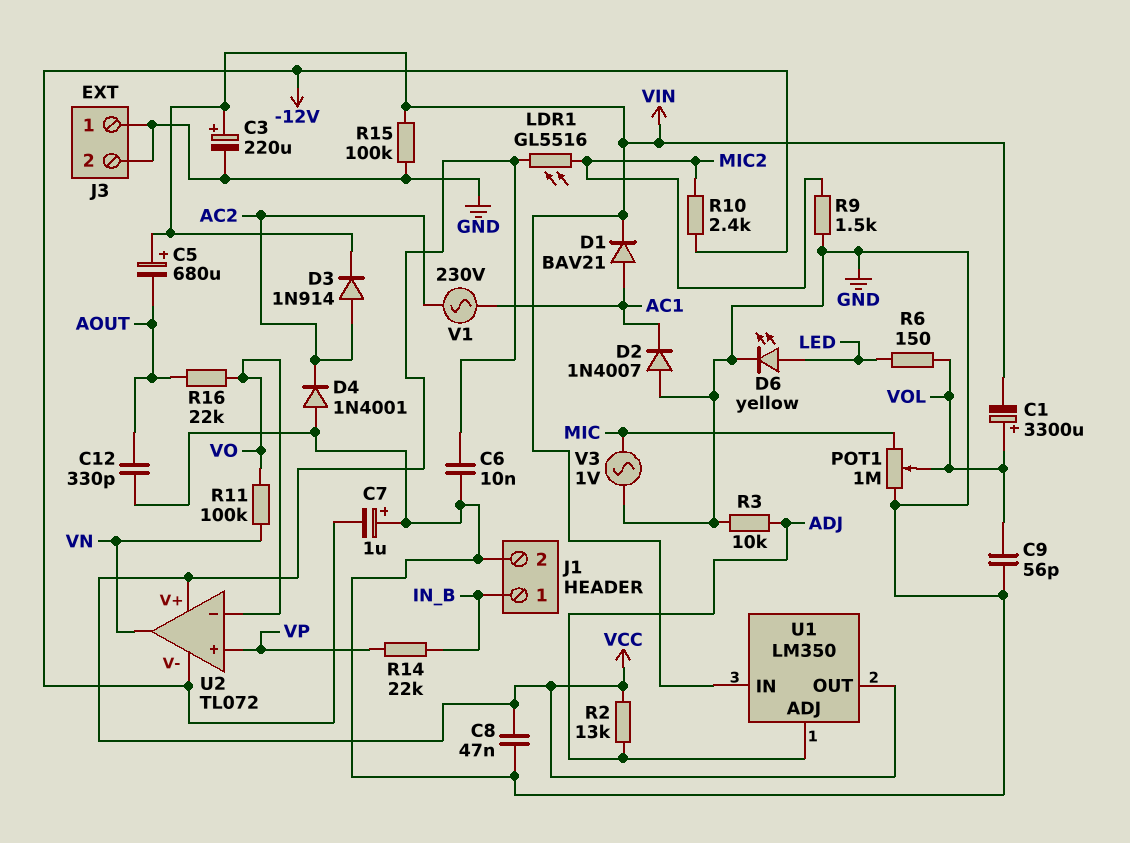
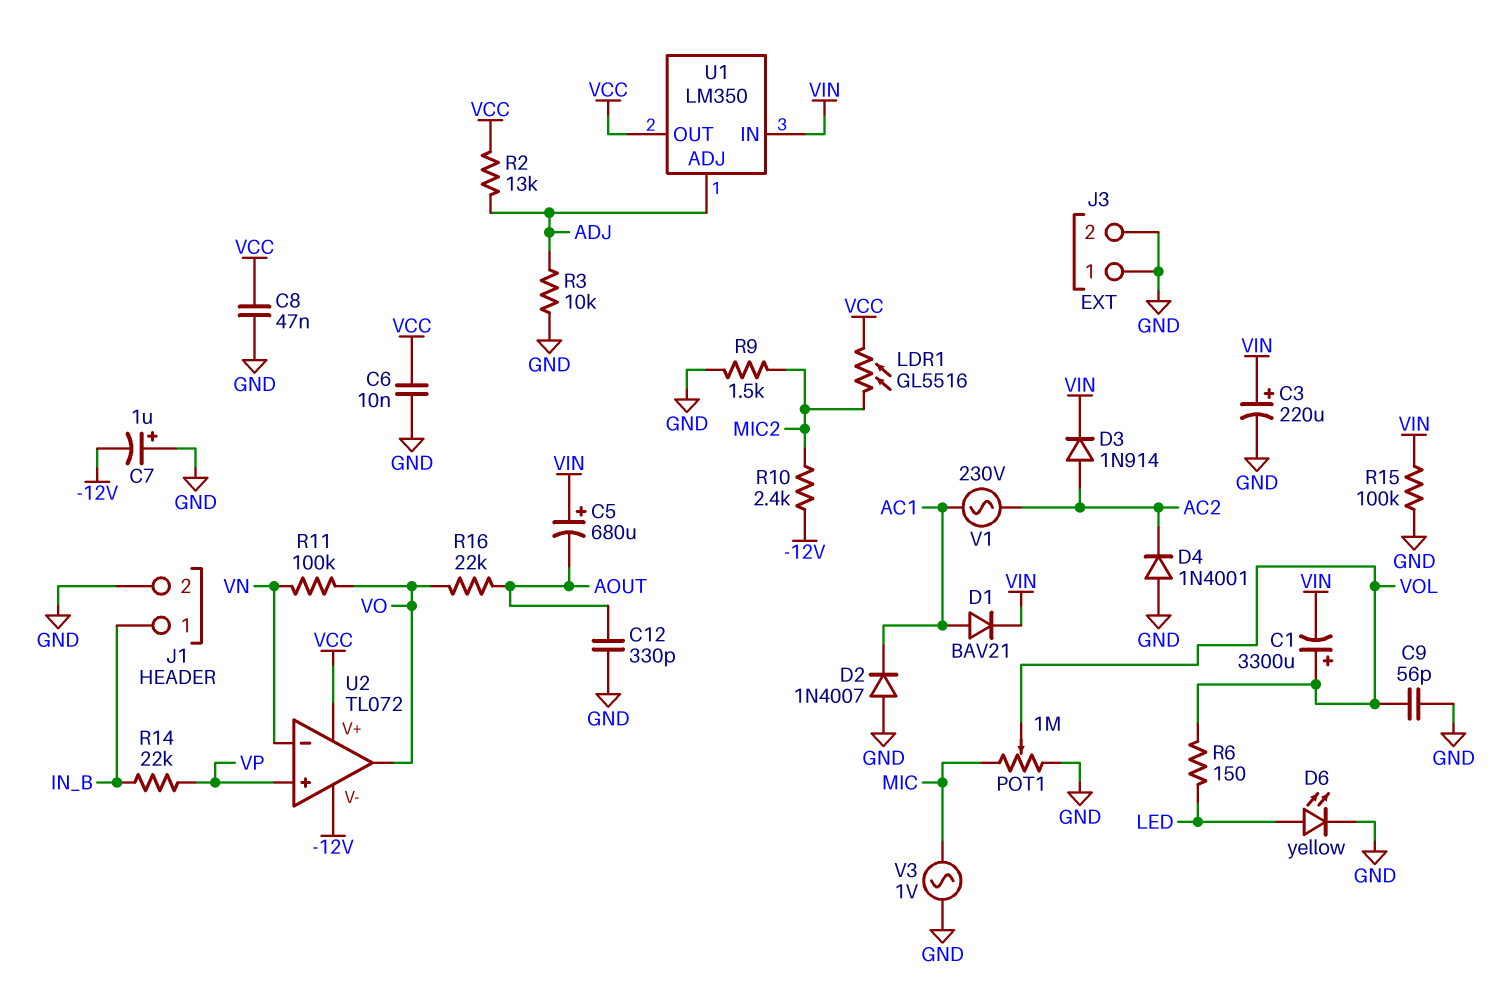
U2 pin in-: VO -> VN
U2 pin out: VN -> VO

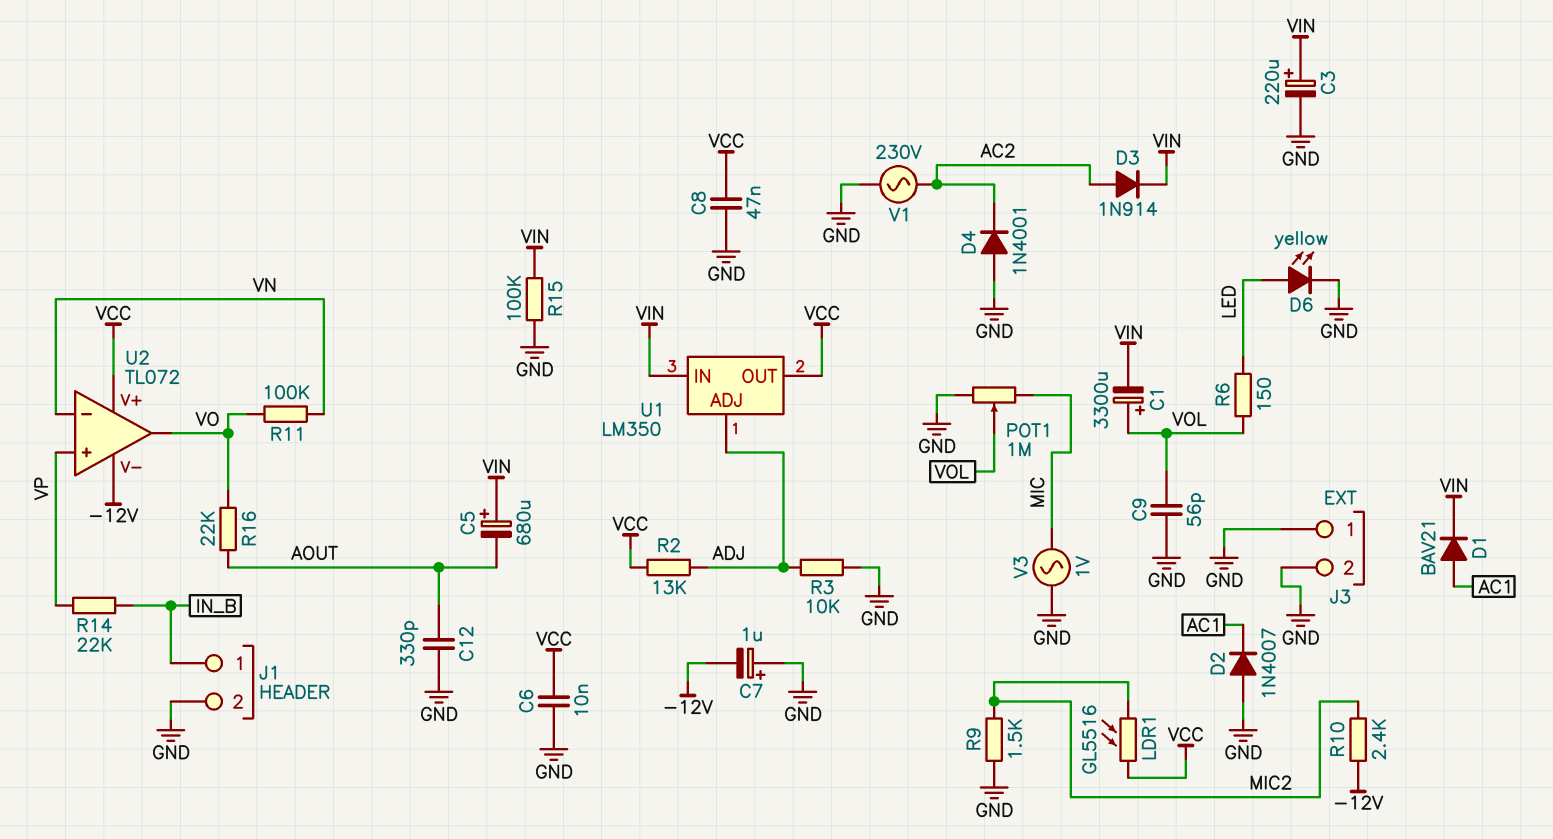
V1: AC 230V (AC1, AC2) -> AC 230V (AC2, GND)

